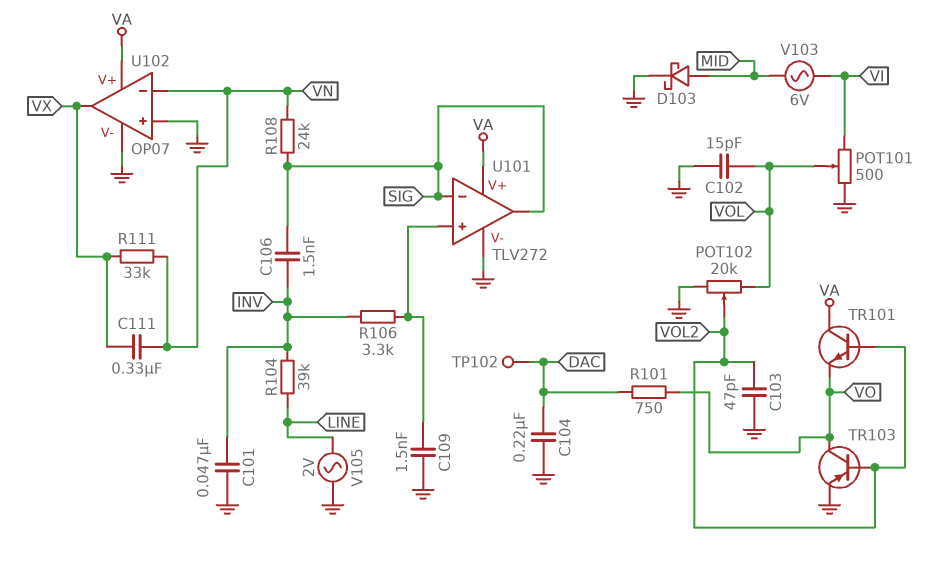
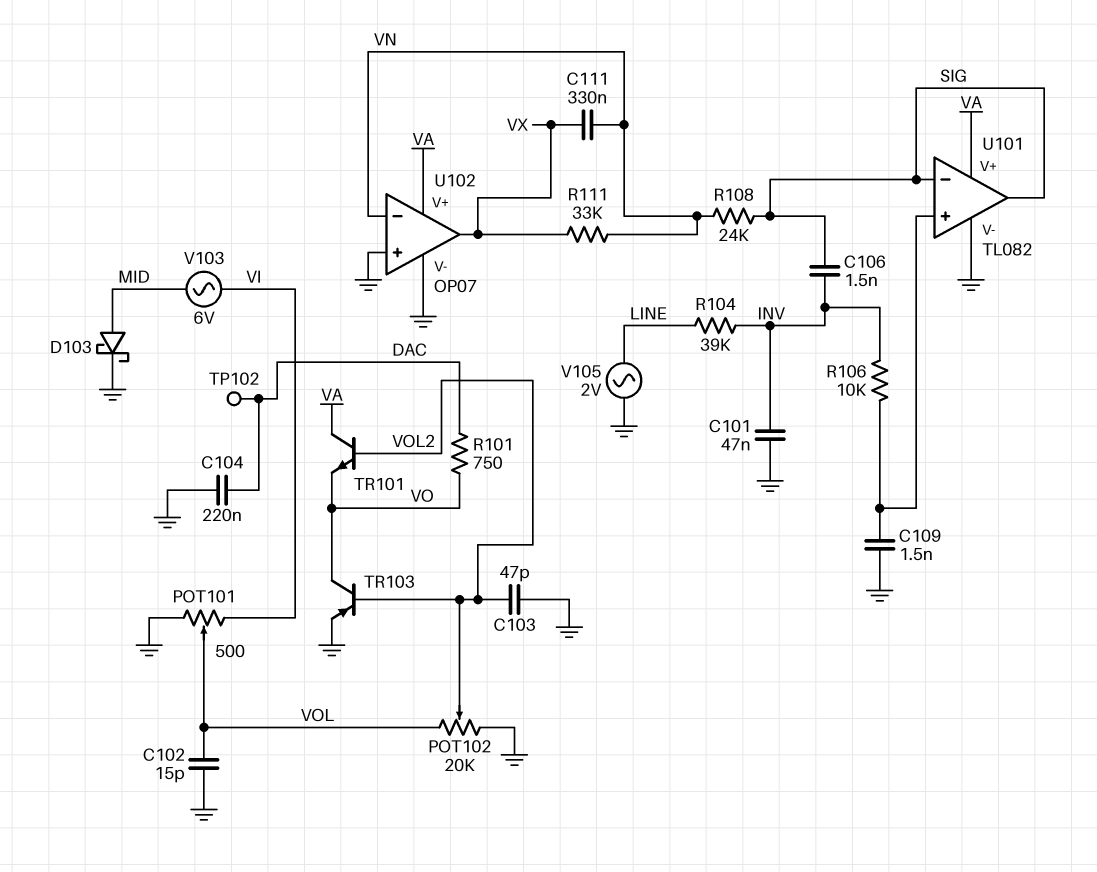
R106: 3.3k (INV, U101/in+) -> 10k (INV, U101/in+)
U101: TLV272 -> TL082

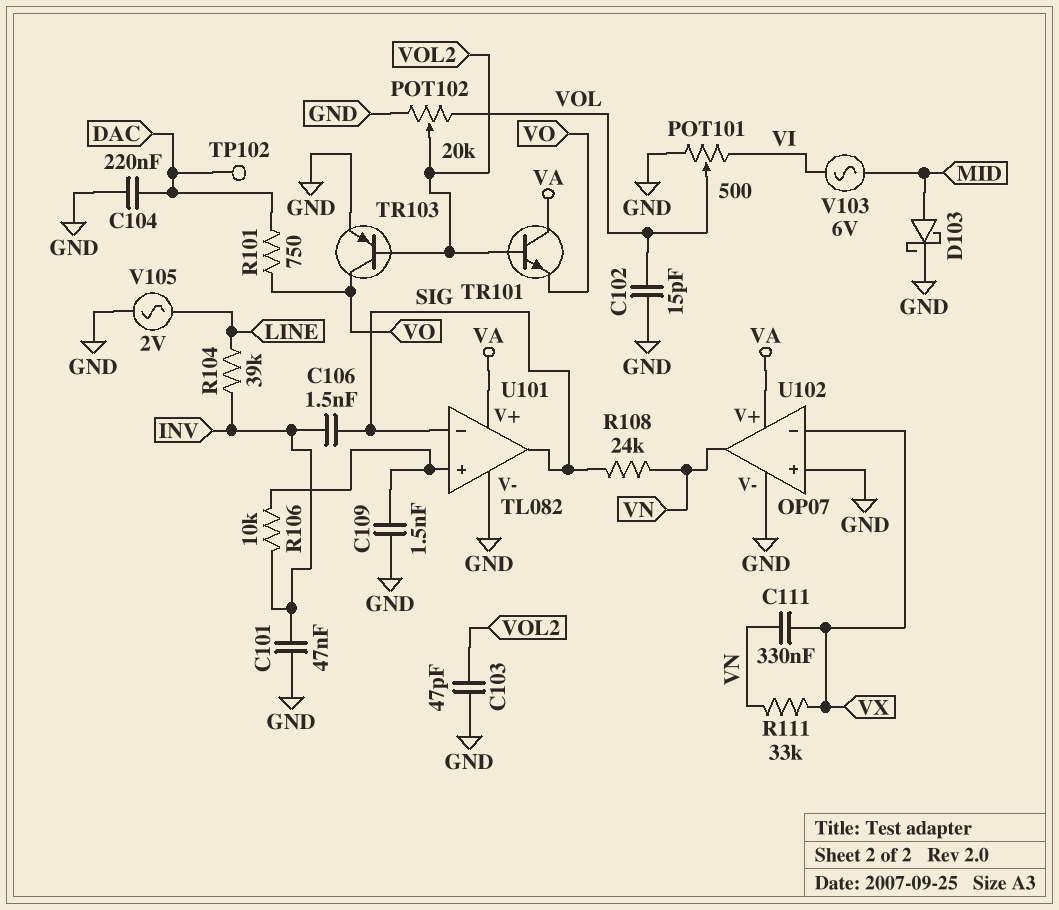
U102 pin in-: VN -> VX
U102 pin out: VX -> VN

